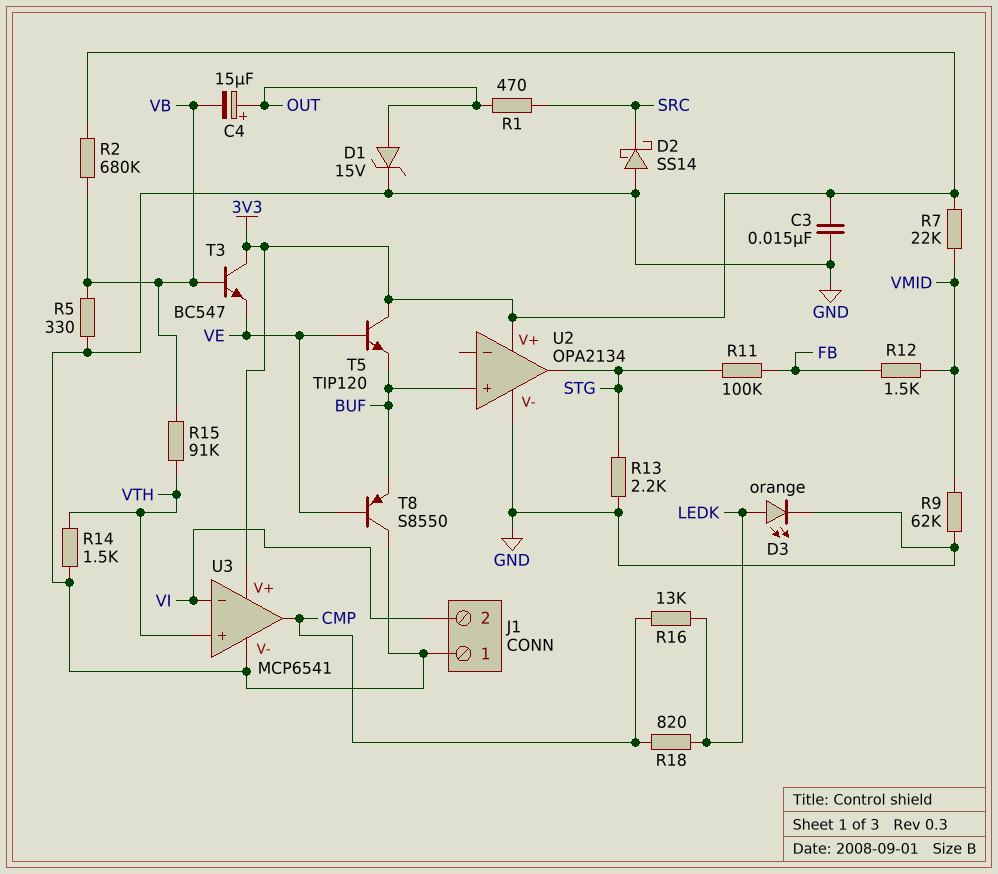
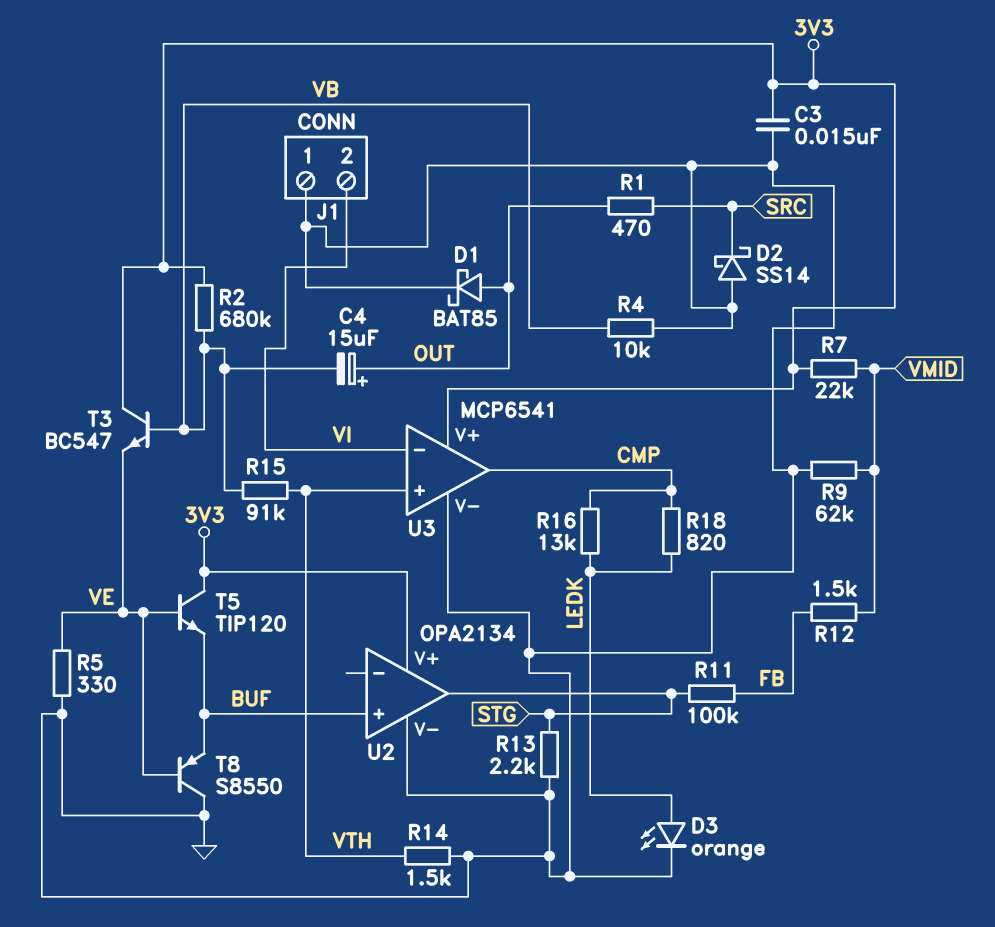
D1: zener 15V (A OUT, K GND) -> schottky BAT85 (A OUT, K GND)
R4: none -> 10k (GND, VB)
R5: 330 (GND, VB) -> 330 (GND, VE)

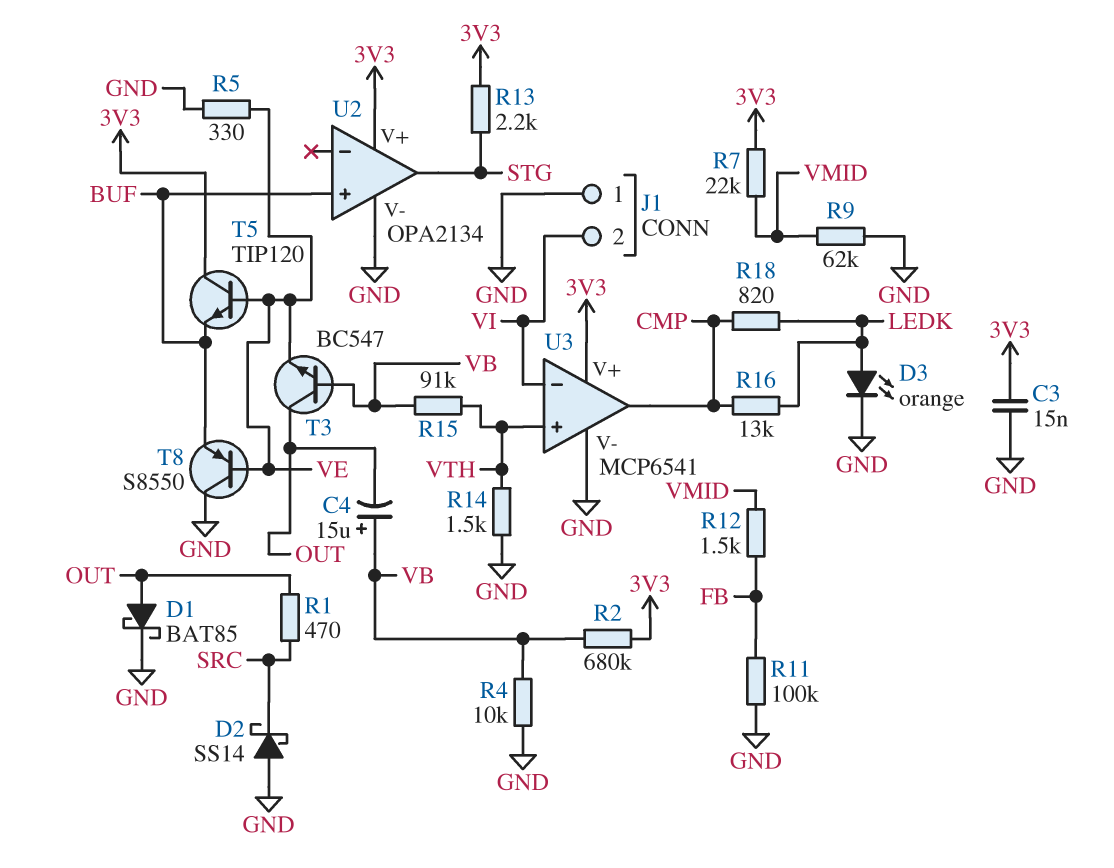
C4: 15uF (plus OUT, minus VB) -> 15uF (plus VB, minus OUT)
R11: 100k (FB, STG) -> 100k (FB, GND)
R13: 2.2k (GND, STG) -> 2.2k (3V3, STG)
T3: NPN BC547 (B VB, C 3V3, E VE) -> NPN BC547 (B VB, C OUT, E VE)

